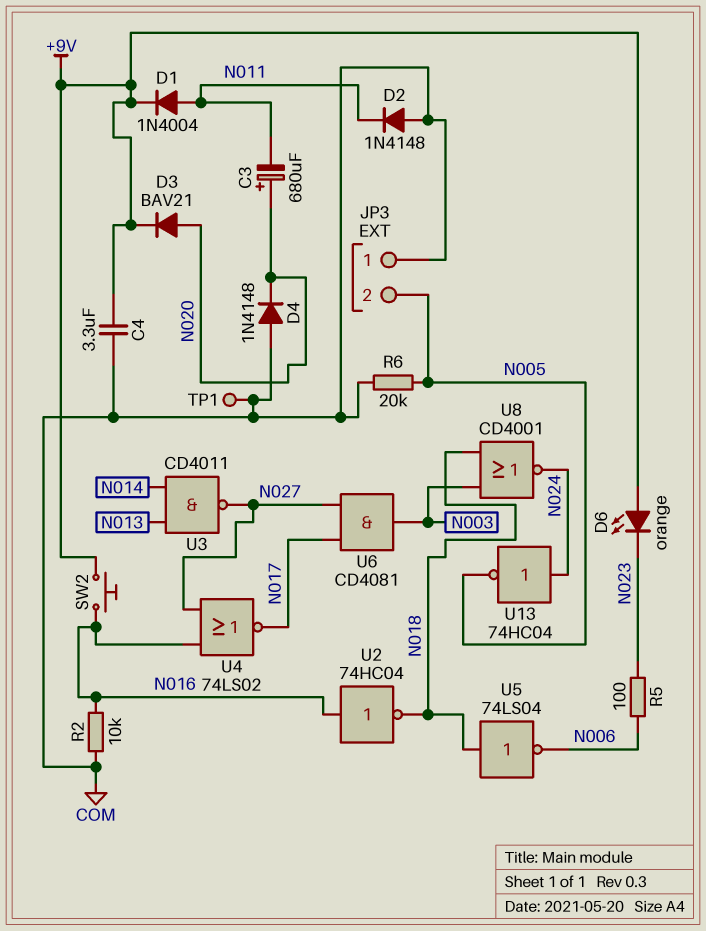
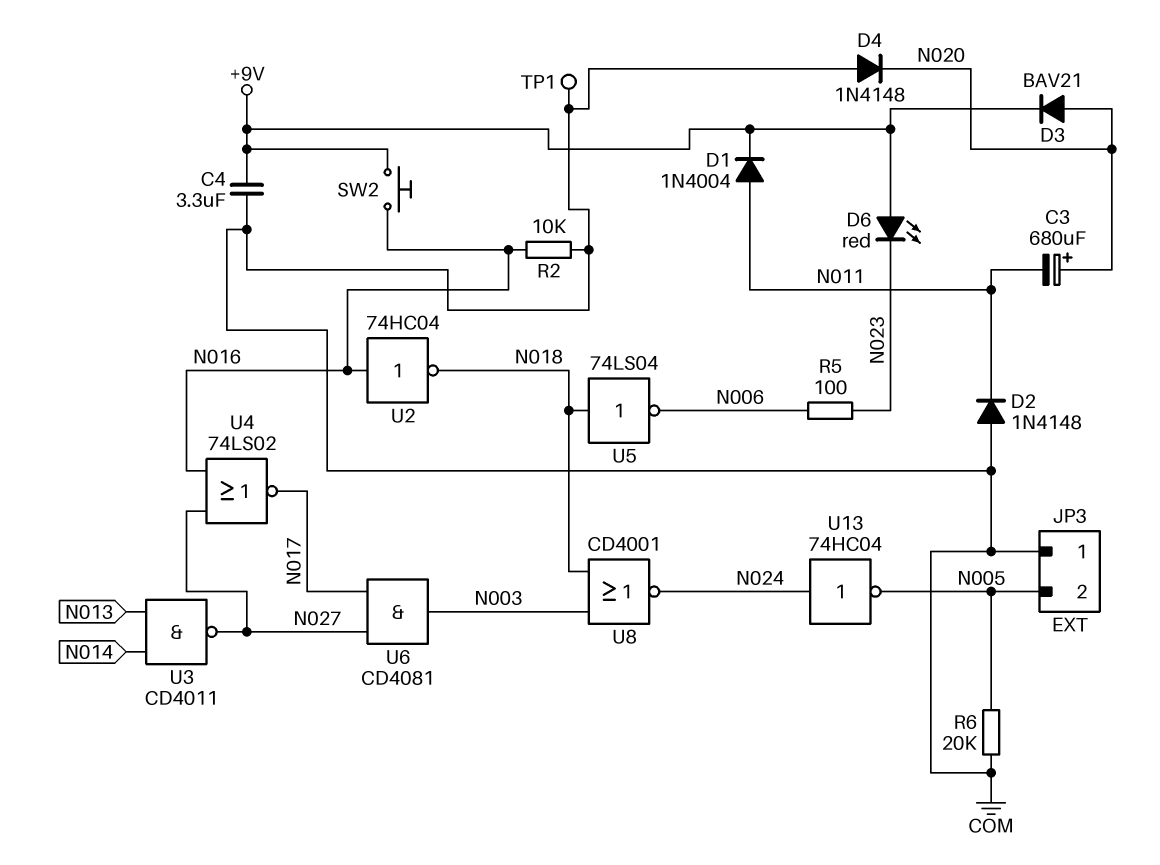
D6: LED orange (A +9V, K N023) -> LED red (A +9V, K N023)

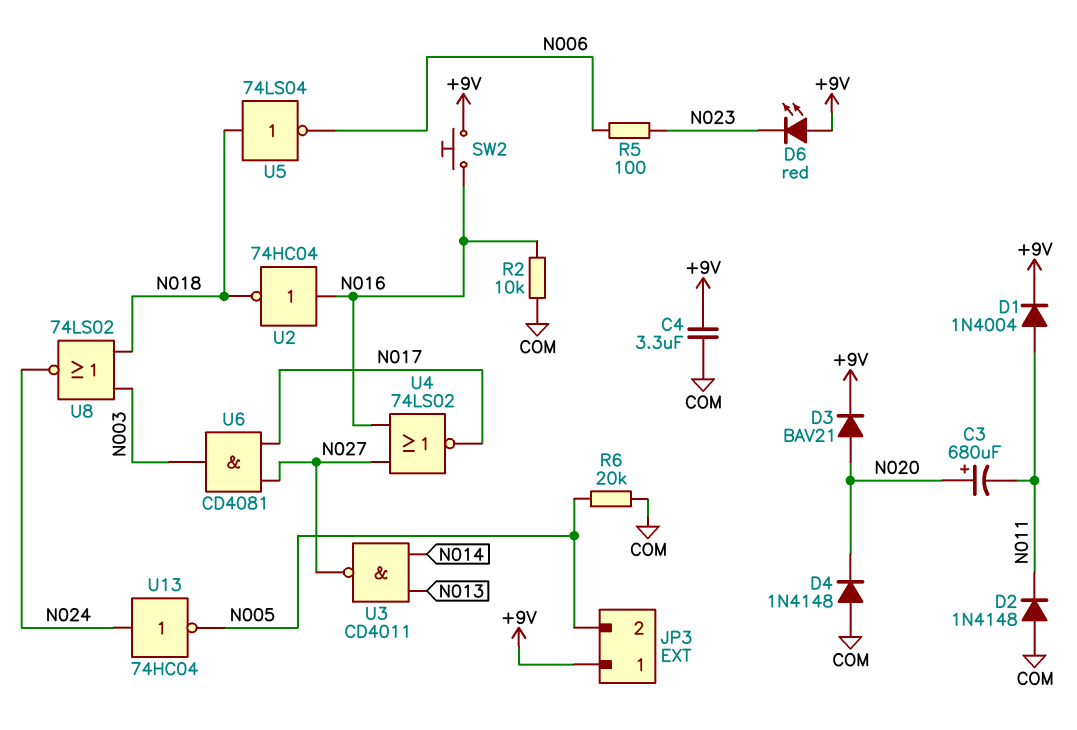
JP3 pin 1: COM -> +9V
TP1: test point (COM) -> none
U8: NOR CD4001 (in N003, in N018, out N024) -> NOR 74LS02 (in N003, in N018, out N024)

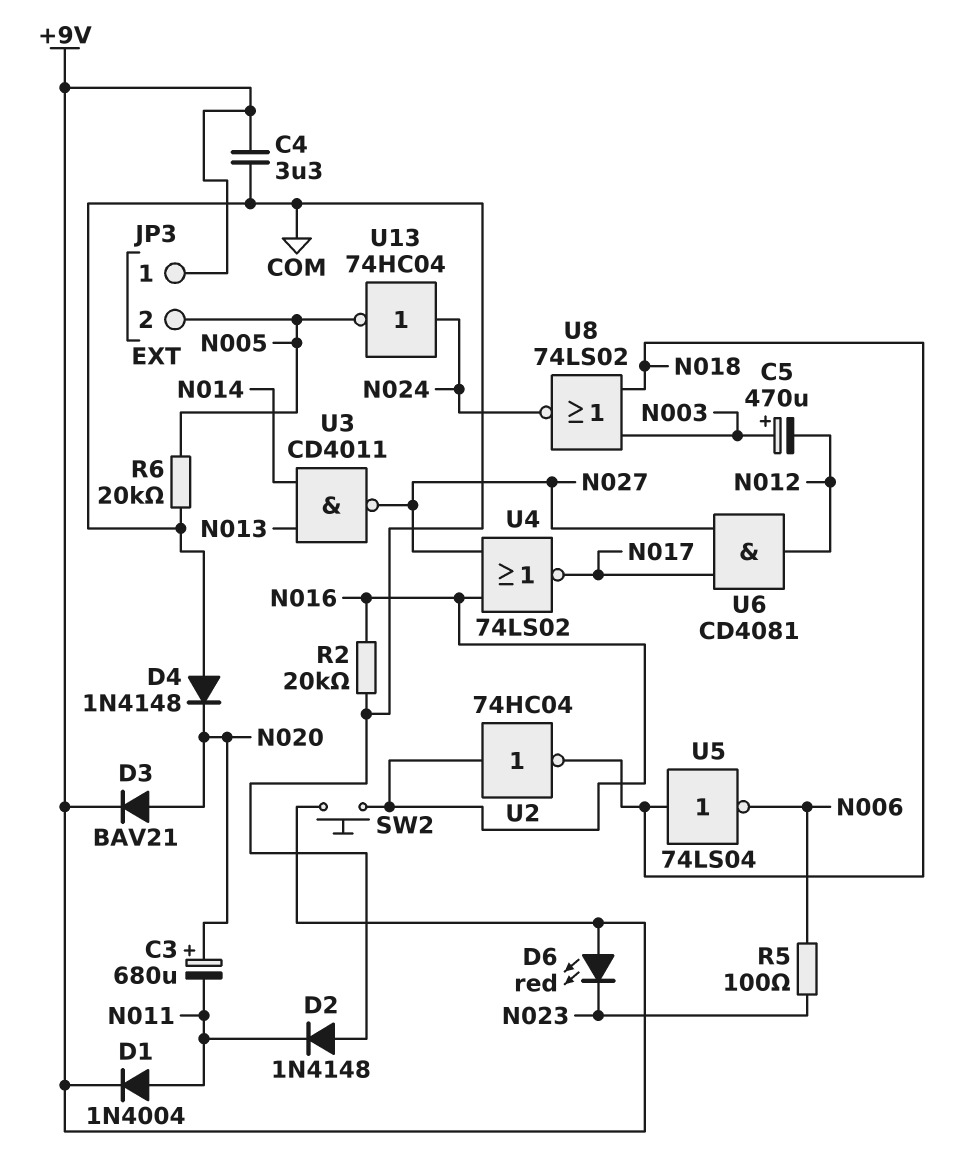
C5: none -> 470uF (plus N003, minus N012)
R2: 10k (COM, N016) -> 20k (COM, N016)
U6: AND CD4081 (in N017, in N027, out N003) -> AND CD4081 (in N017, in N027, out N012)

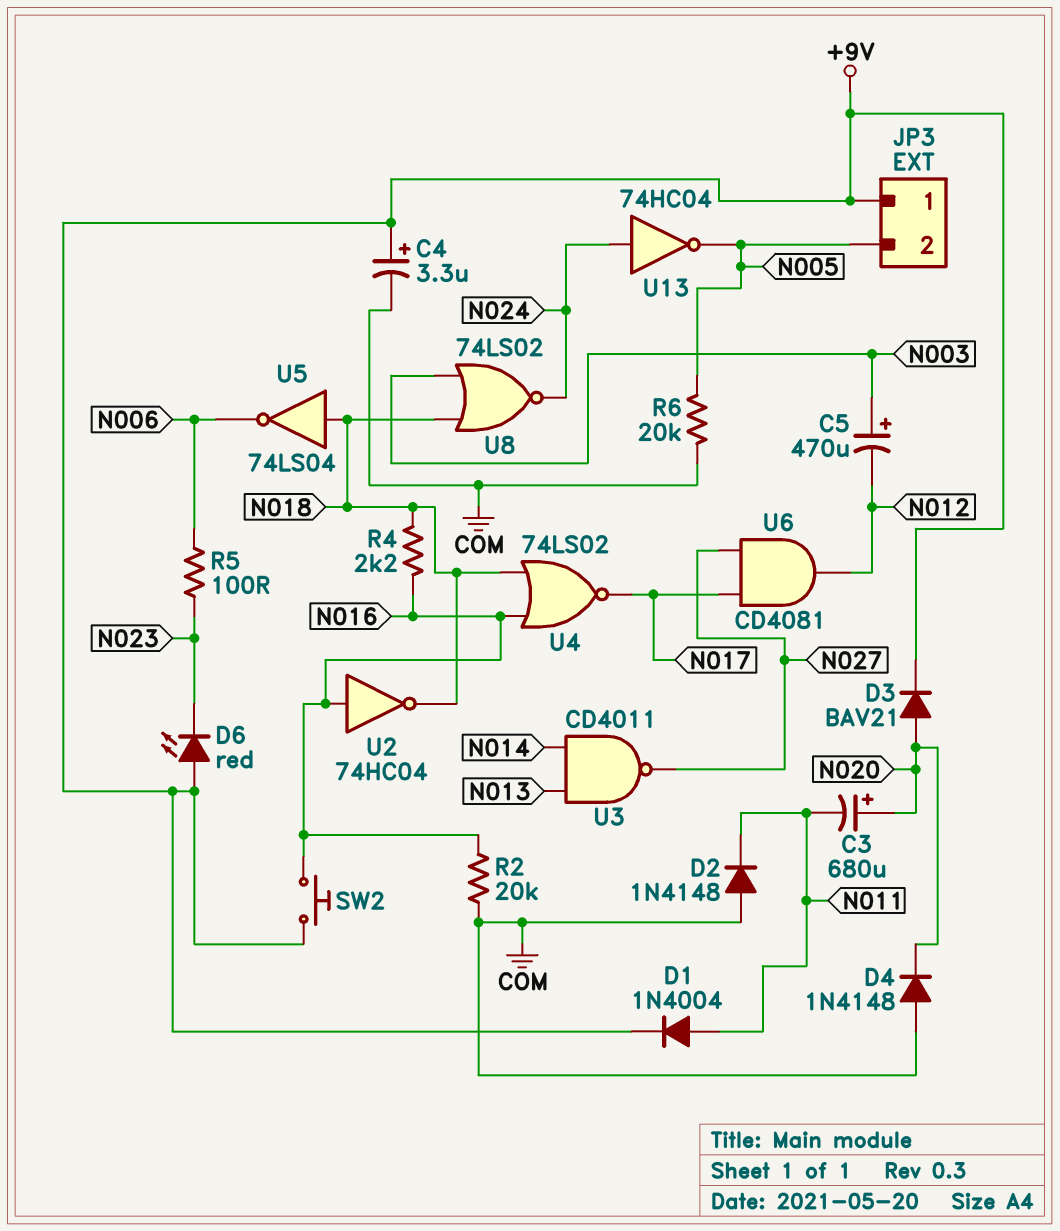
C4: 3.3uF (+9V, COM) -> 3.3uF (plus +9V, minus COM)
R4: none -> 2.2k (N016, N018)
U4: NOR 74LS02 (in N016, in N027, out N017) -> NOR 74LS02 (in N016, in N018, out N017)

